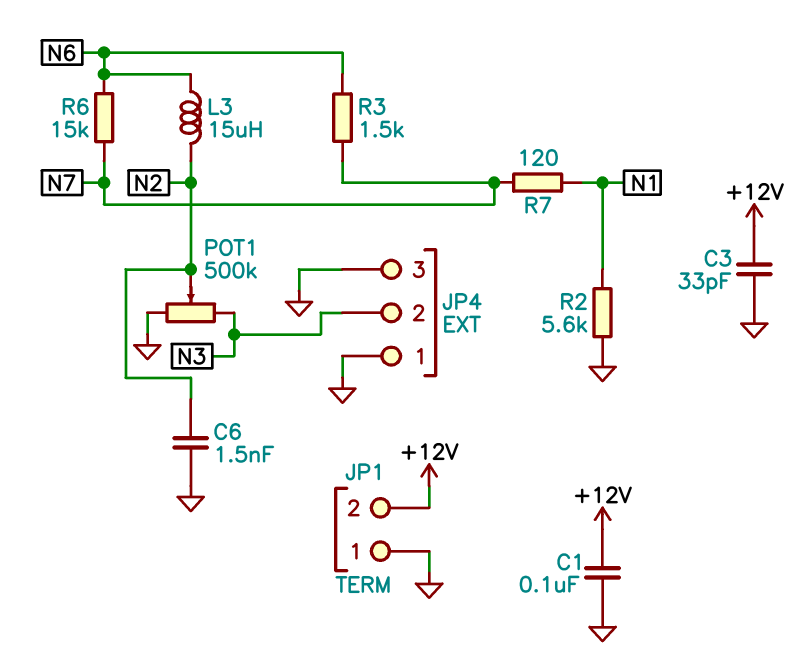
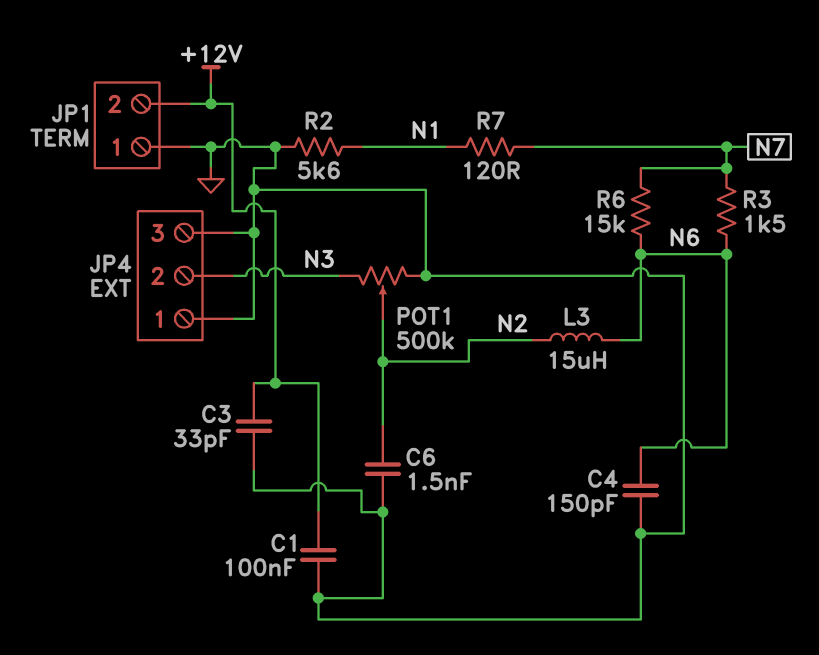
C4: none -> 150pF (GND, N6)

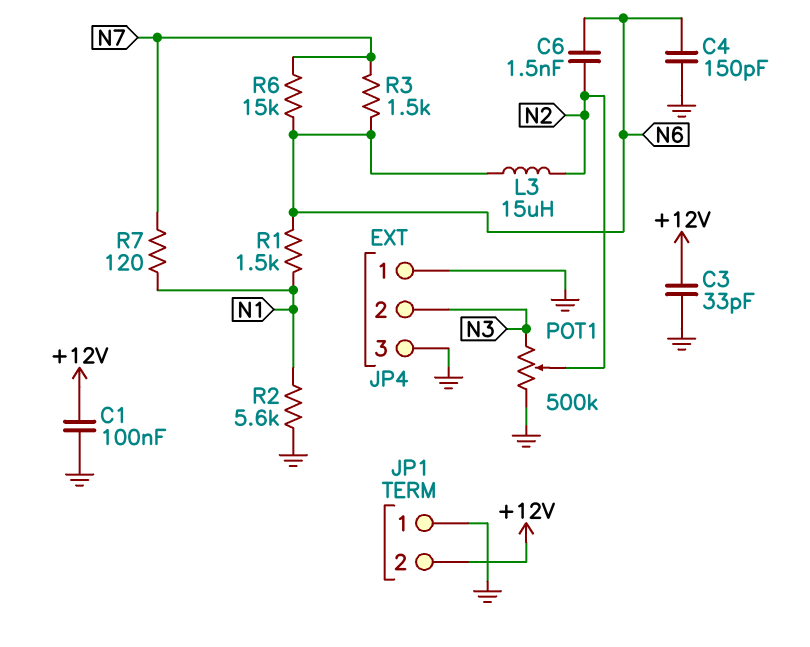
C6: 1.5nF (GND, N2) -> 1.5nF (N2, N6)
R1: none -> 1.5k (N1, N6)

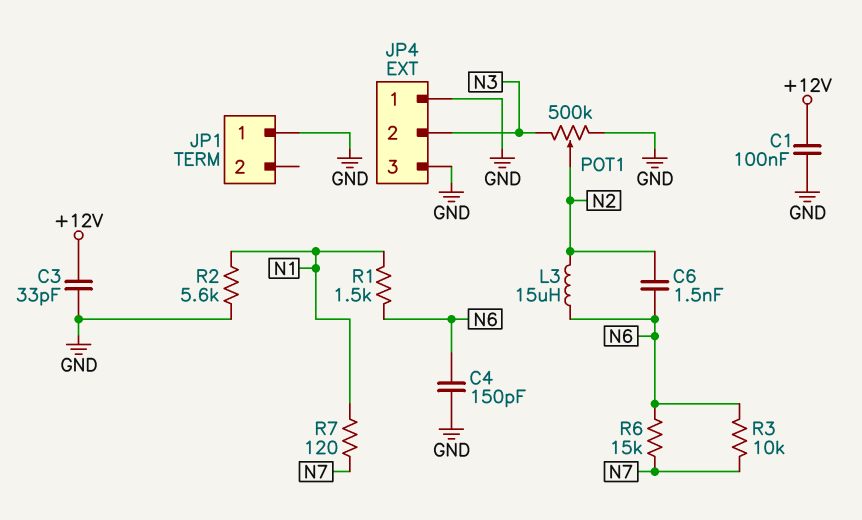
JP1 pin 2: +12V -> none
R3: 1.5k (N6, N7) -> 10k (N6, N7)

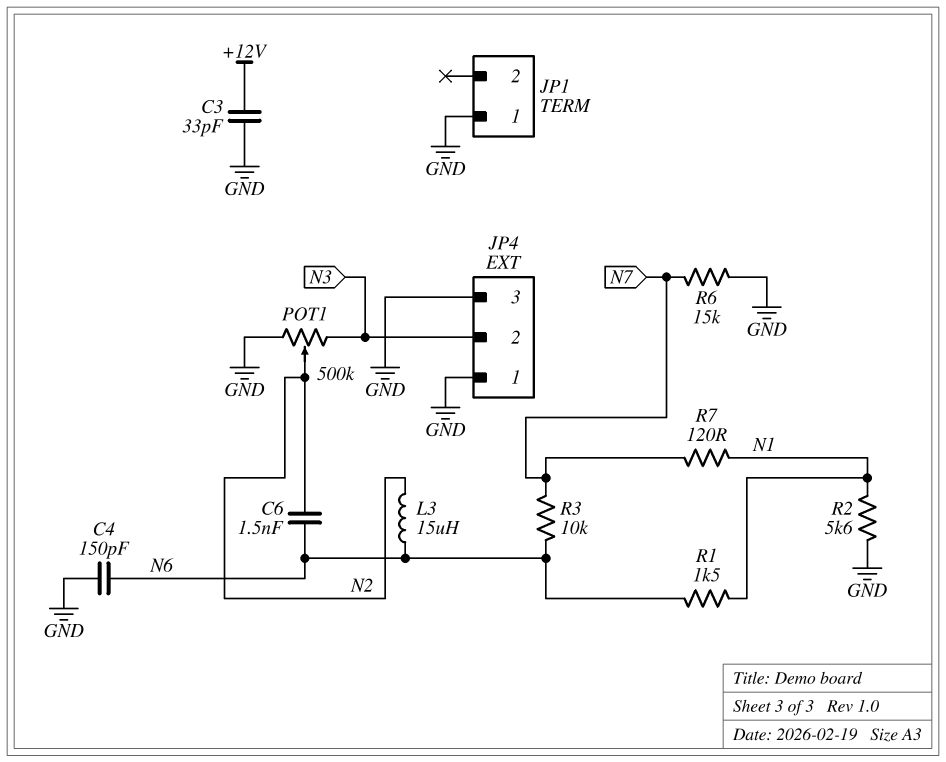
C1: 100nF (+12V, GND) -> none
R6: 15k (N6, N7) -> 15k (GND, N7)

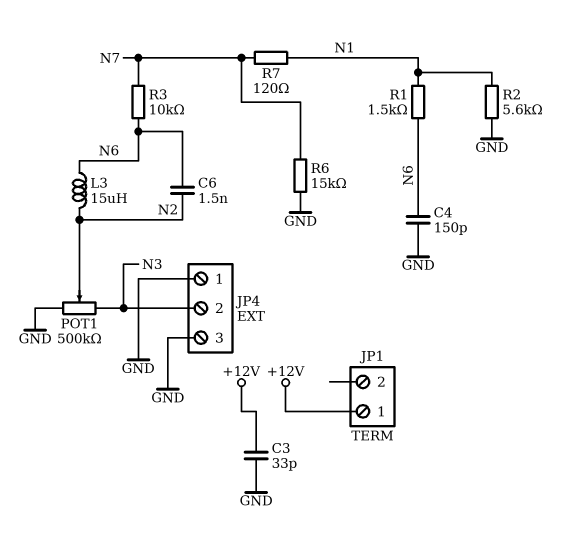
JP1 pin 1: GND -> +12V

